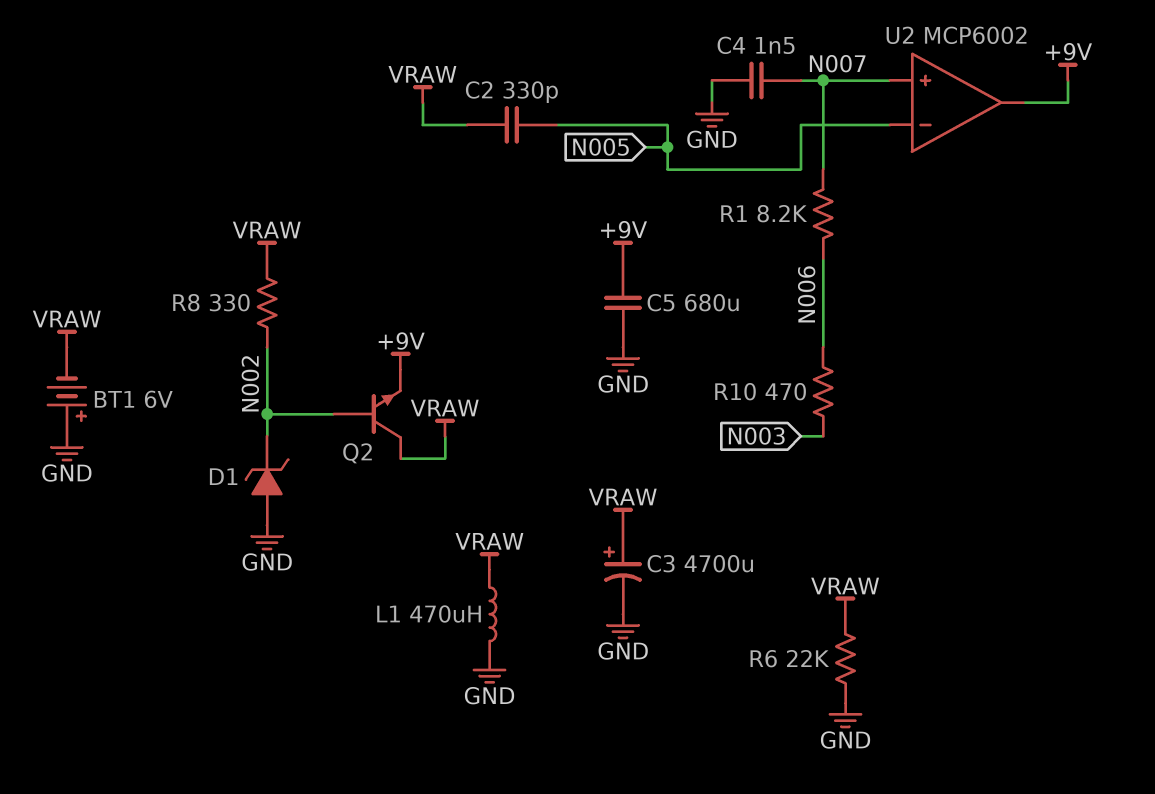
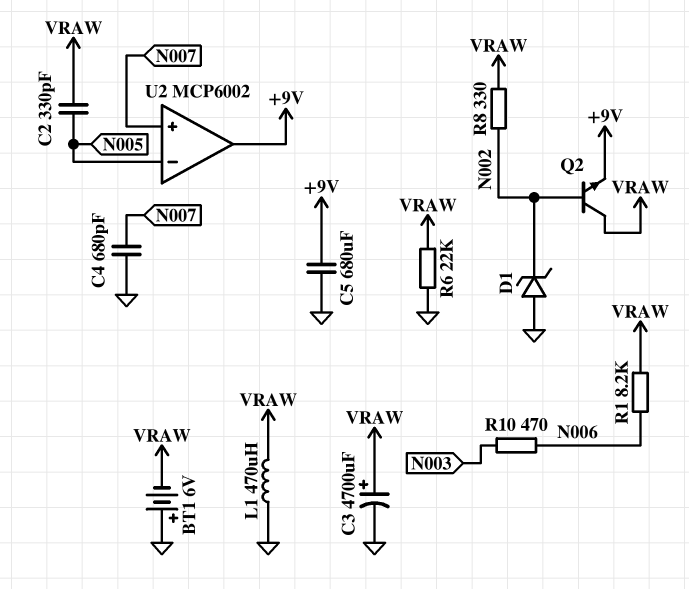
C4: 1.5nF (GND, N007) -> 680pF (GND, N007)
R1: 8.2k (N006, N007) -> 8.2k (N006, VRAW)

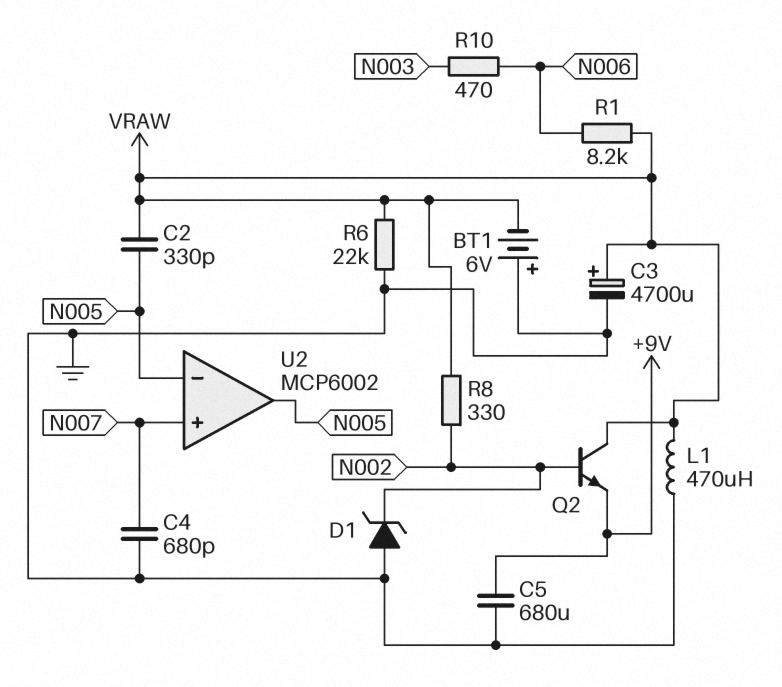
U2 pin out: +9V -> N005

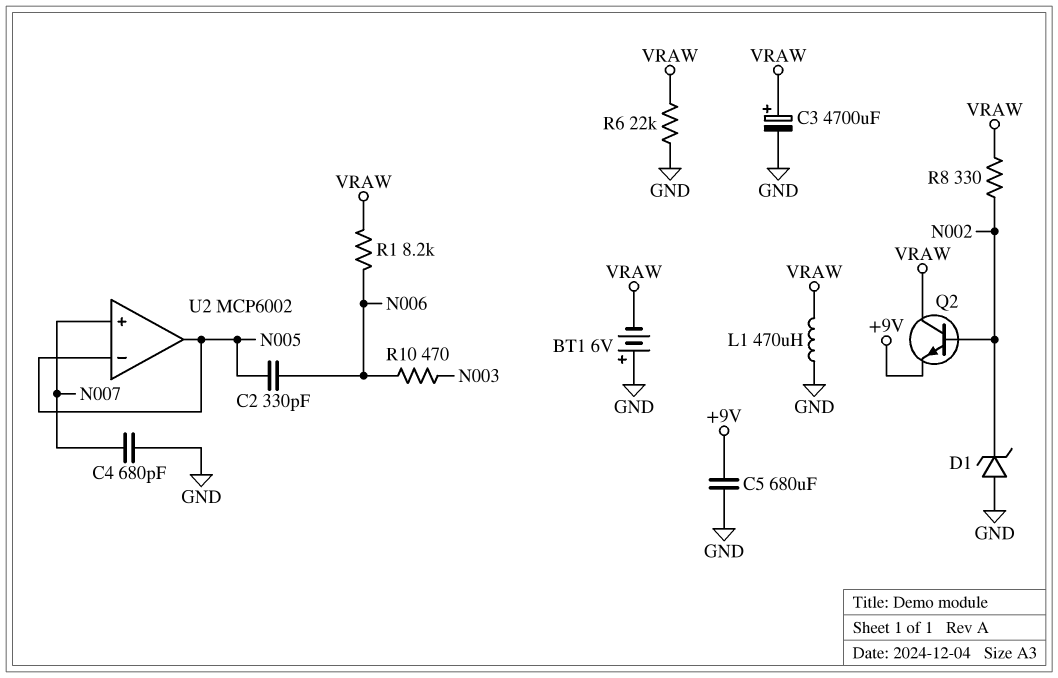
C2: 330pF (N005, VRAW) -> 330pF (N005, N006)

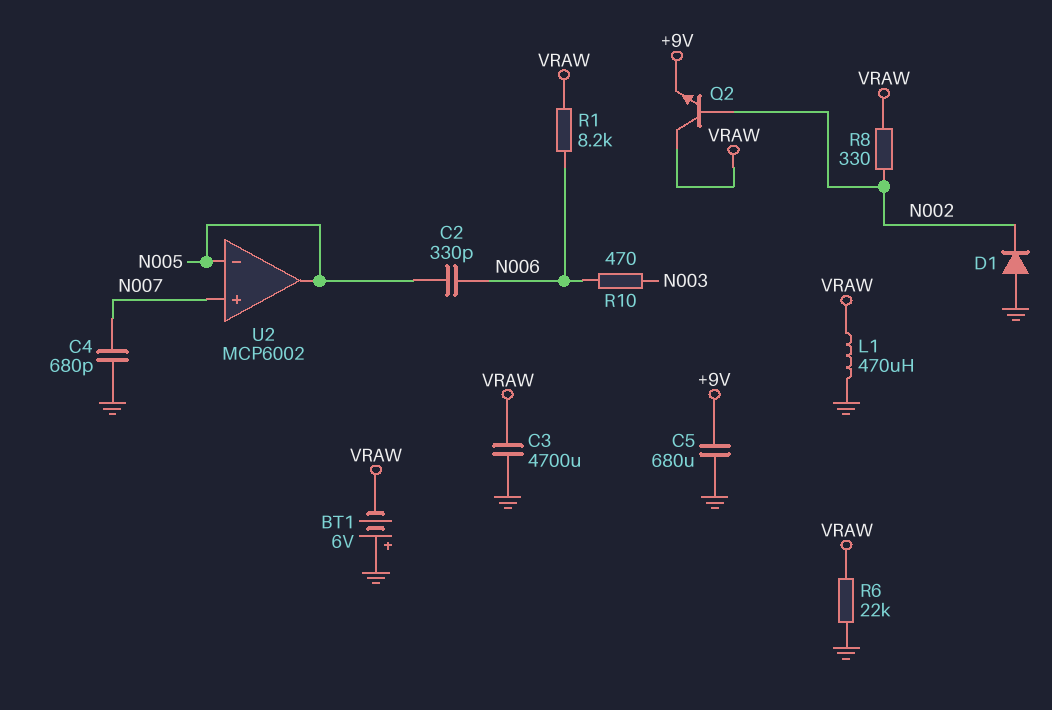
C3: 4700uF (plus VRAW, minus GND) -> 4700uF (GND, VRAW)
D1: zener (A GND, K N002) -> diode (A GND, K N002)

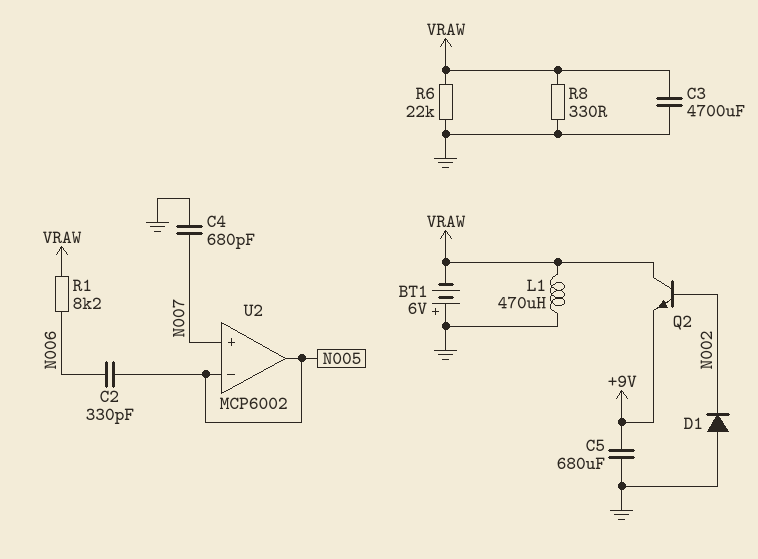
R8: 330 (N002, VRAW) -> 330 (GND, VRAW)
R10: 470 (N003, N006) -> none

